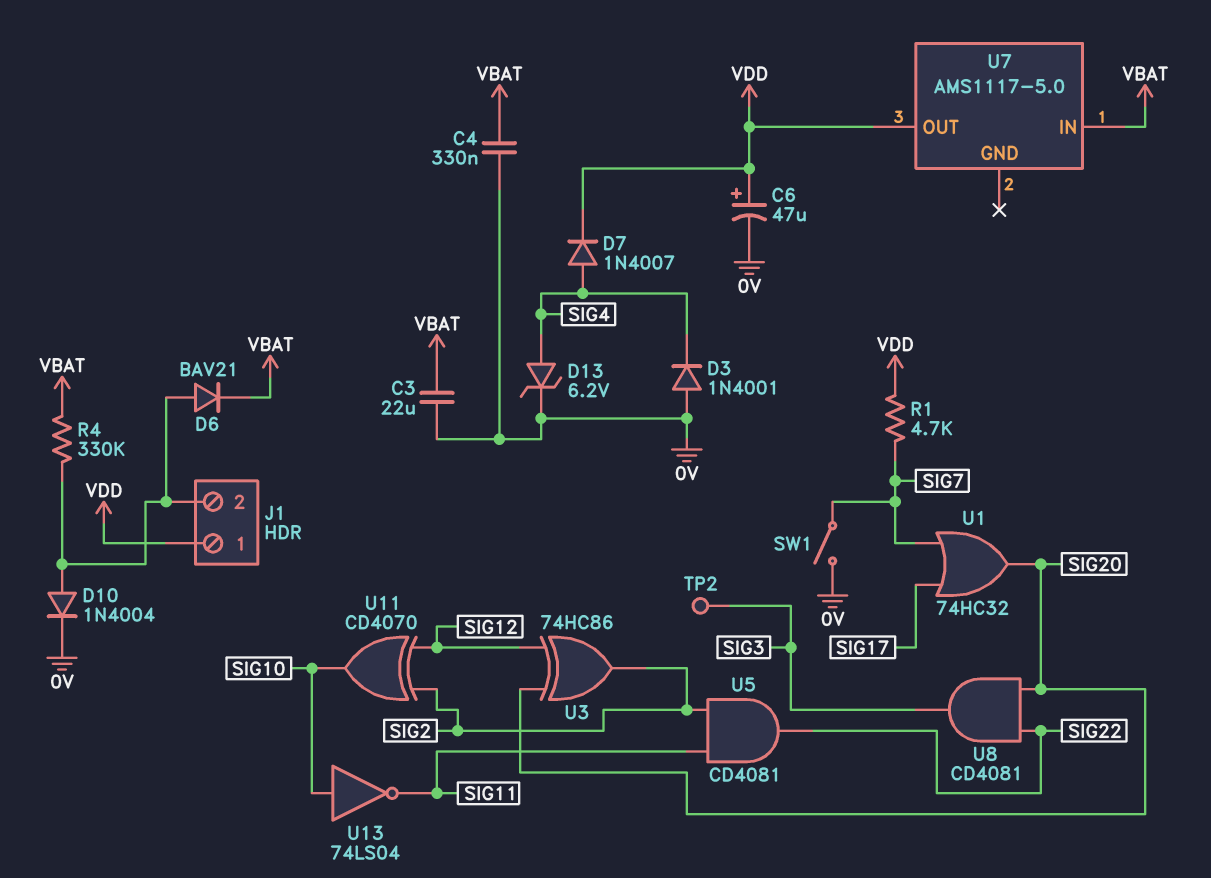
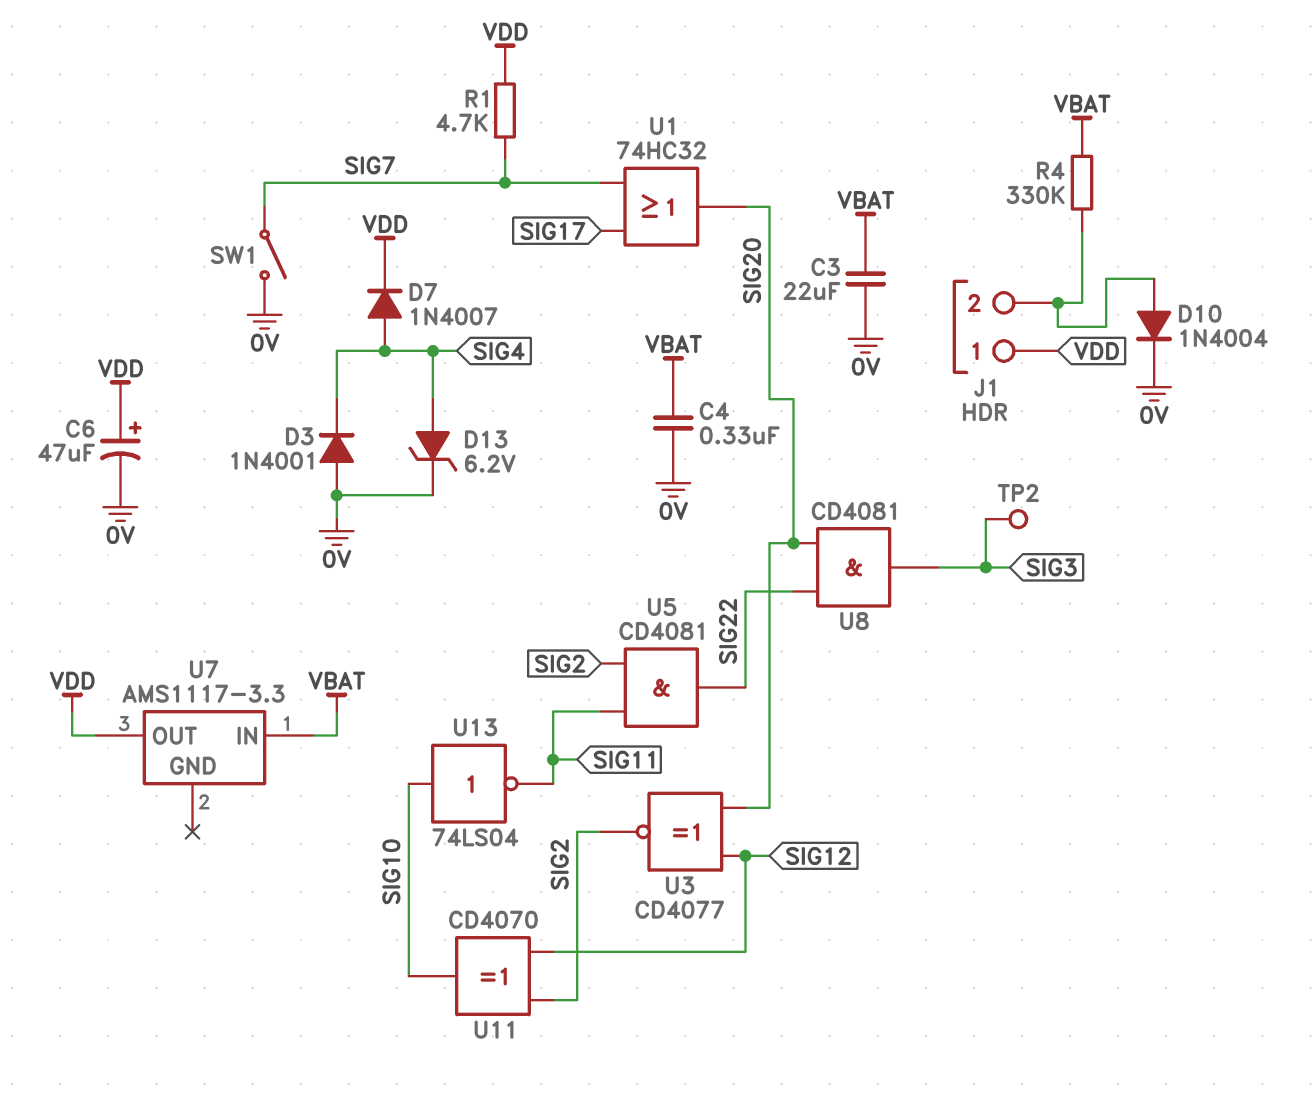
D6: diode BAV21 (A J1/2, K VBAT) -> none
U3: XOR 74HC86 (in SIG12, in SIG20, out SIG2) -> XNOR CD4077 (in SIG12, in SIG20, out SIG2)
U7: AMS1117-5.0 -> AMS1117-3.3

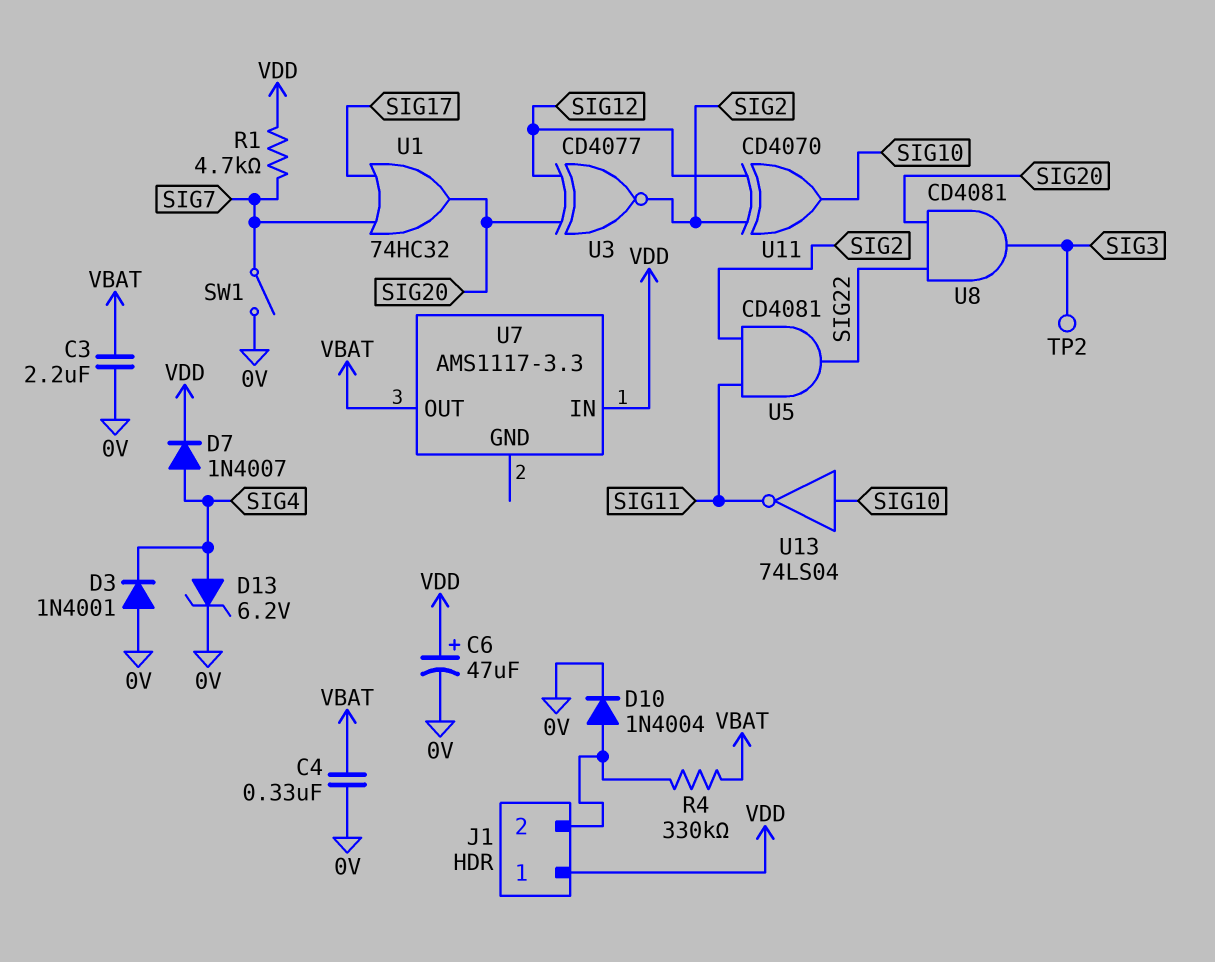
C3: 22uF (0V, VBAT) -> 2.2uF (0V, VBAT)
U7 pin IN: VBAT -> VDD
U7 pin OUT: VDD -> VBAT

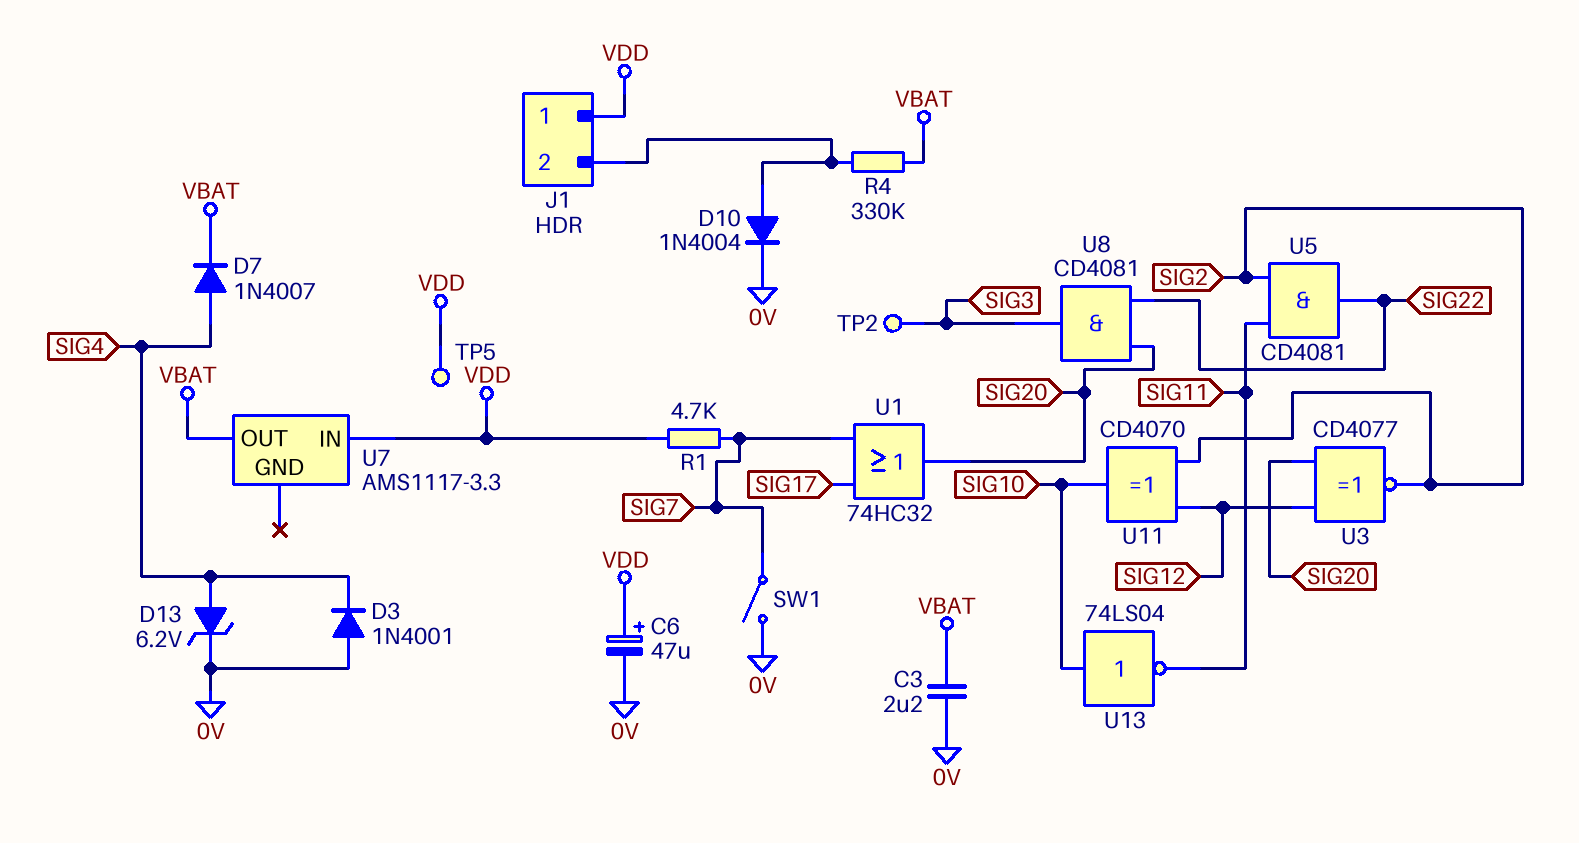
C4: 330nF (0V, VBAT) -> none
D7: diode 1N4007 (A SIG4, K VDD) -> diode 1N4007 (A SIG4, K VBAT)
TP5: none -> test point (VDD)

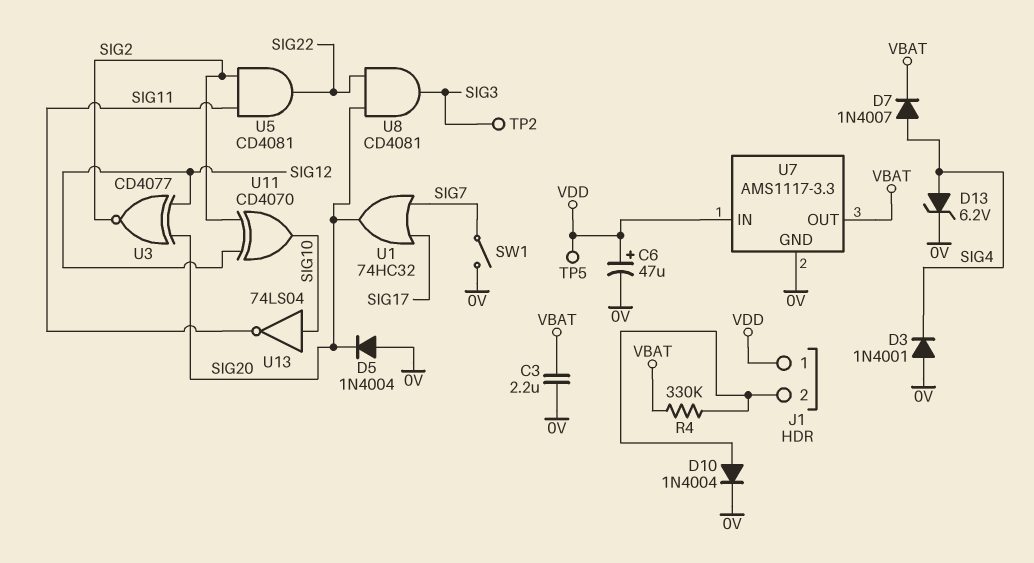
D5: none -> diode 1N4004 (A 0V, K SIG20)
R1: 4.7k (SIG7, VDD) -> none
U7 pin GND: none -> 0V

